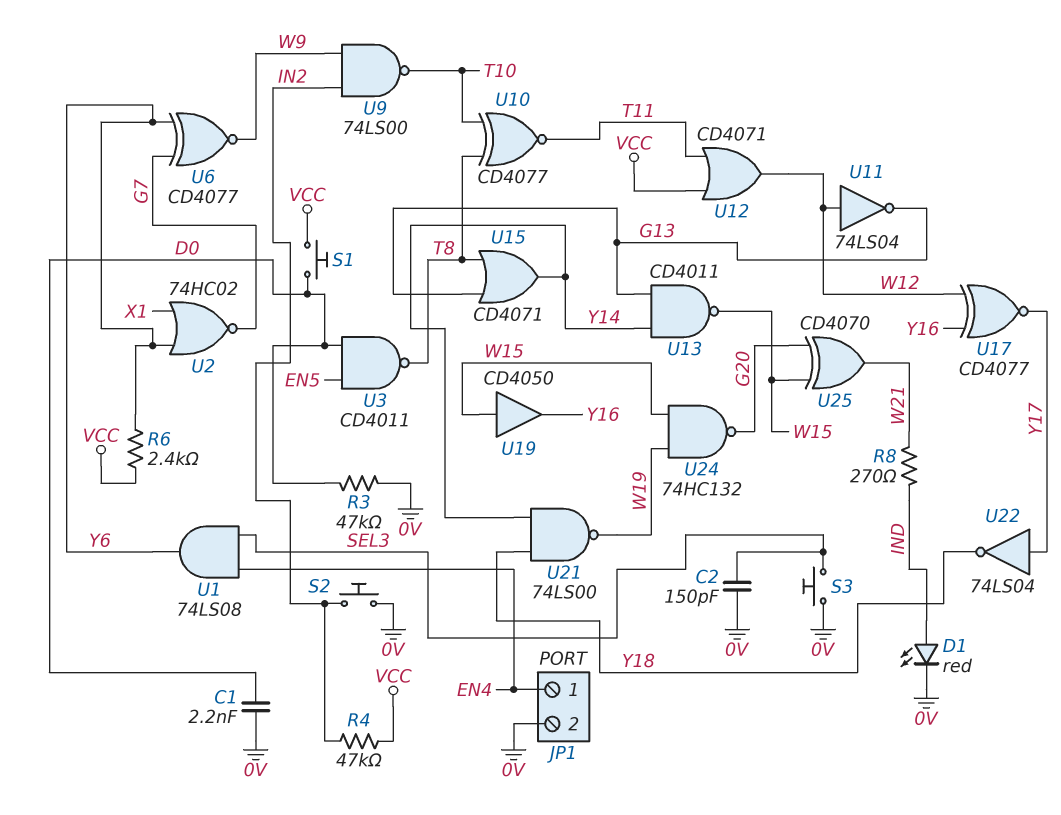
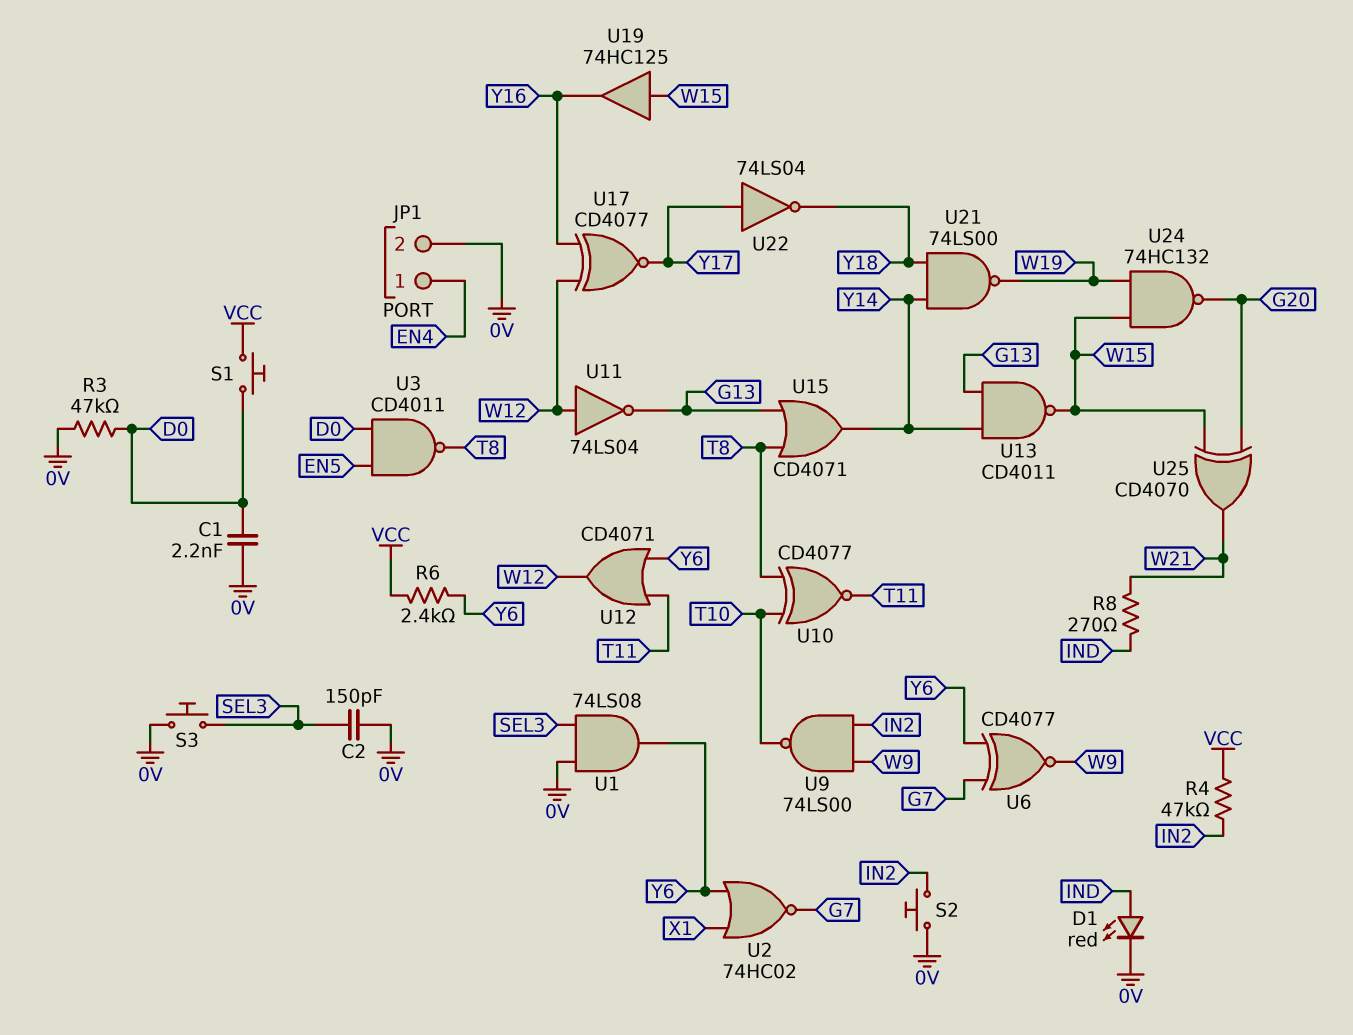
U1: AND 74LS08 (in EN4, in SEL3, out Y6) -> AND 74LS08 (in 0V, in SEL3, out Y6)
U12: OR CD4071 (in T11, in VCC, out W12) -> OR CD4071 (in T11, in Y6, out W12)
U19: buffer CD4050 (in W15, out Y16) -> buffer 74HC125 (in W15, out Y16)

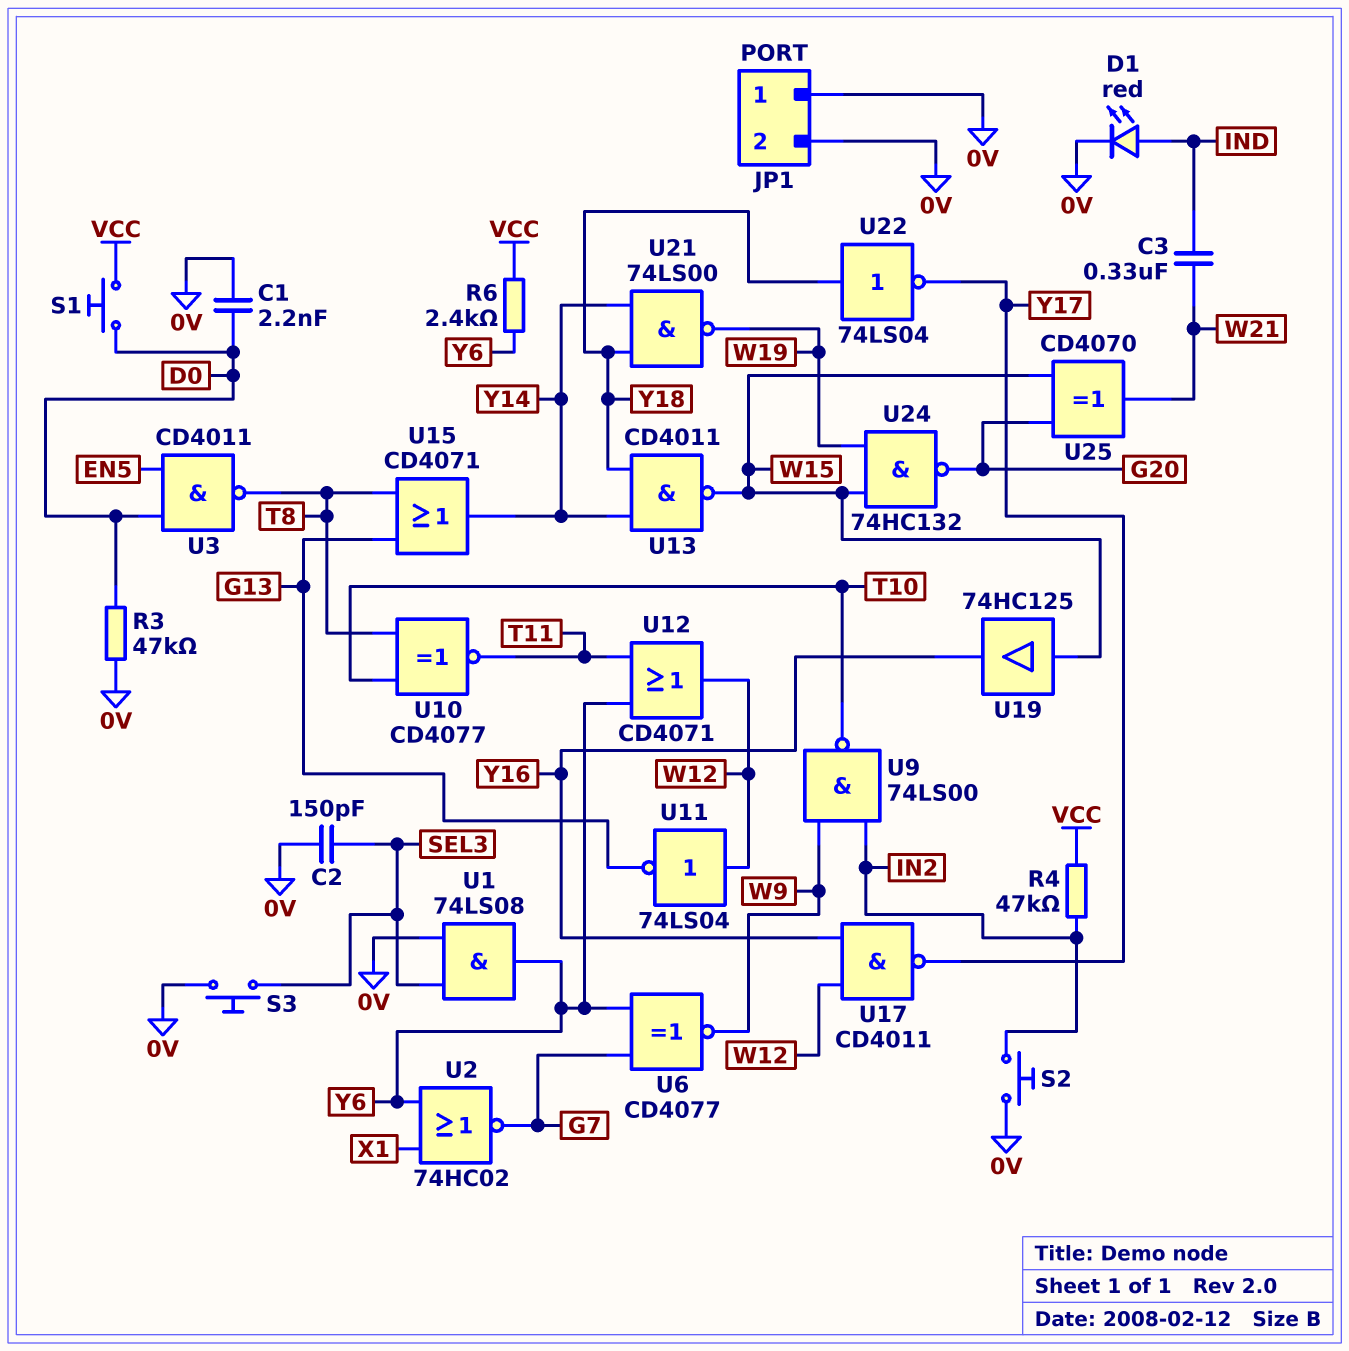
C3: none -> 330nF (IND, W21)
JP1 pin 1: EN4 -> 0V
R8: 270 (IND, W21) -> none
U13: NAND CD4011 (in G13, in Y14, out W15) -> NAND CD4011 (in Y14, in Y18, out W15)
U17: XNOR CD4077 (in W12, in Y16, out Y17) -> NAND CD4011 (in W12, in Y16, out Y17)
U22: NOT 74LS04 (in Y17, out Y18) -> NOT 74LS04 (in Y18, out Y17)

